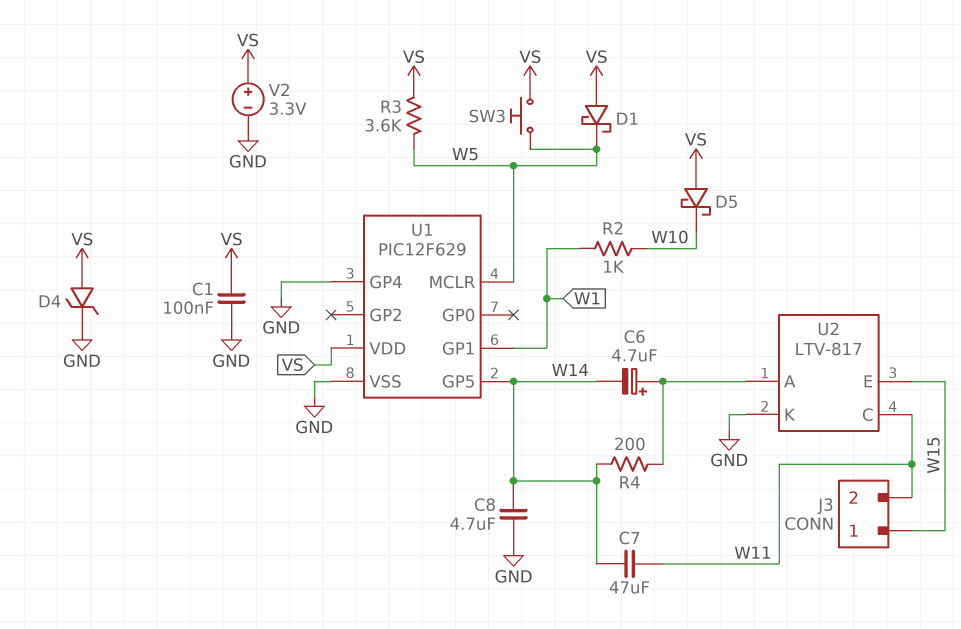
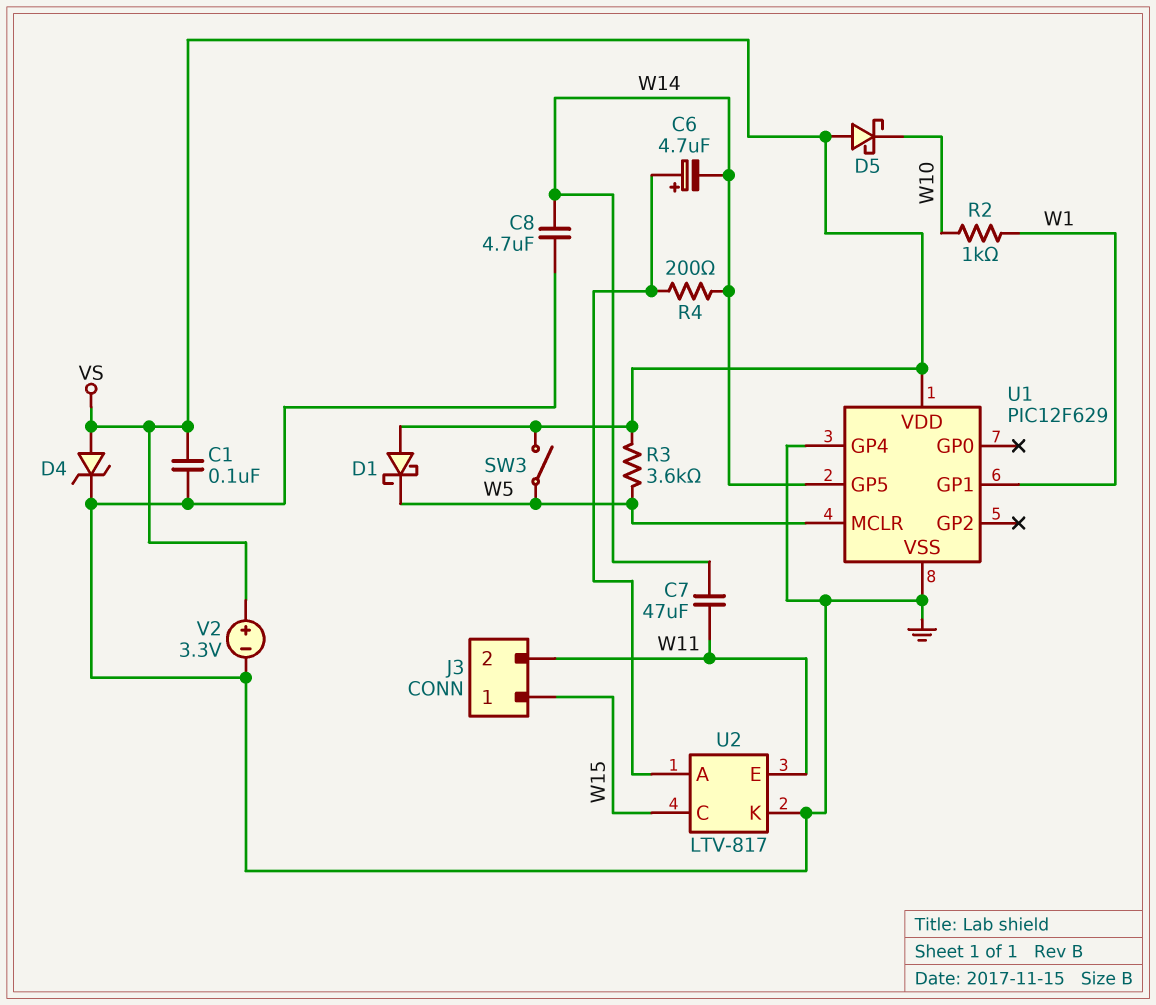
SW3: button (VS, W5) -> switch (VS, W5)
U2 pin C: W11 -> W15
U2 pin E: W15 -> W11

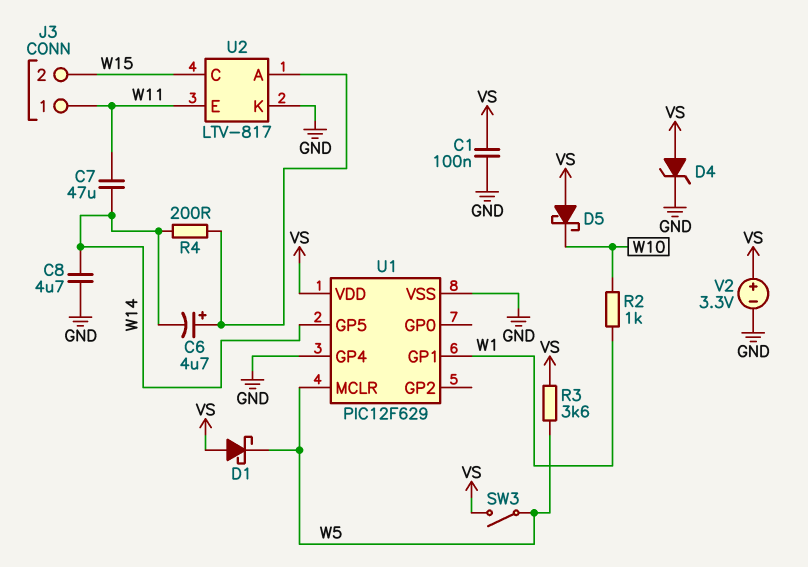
J3 pin 1: W15 -> W11
J3 pin 2: W11 -> W15

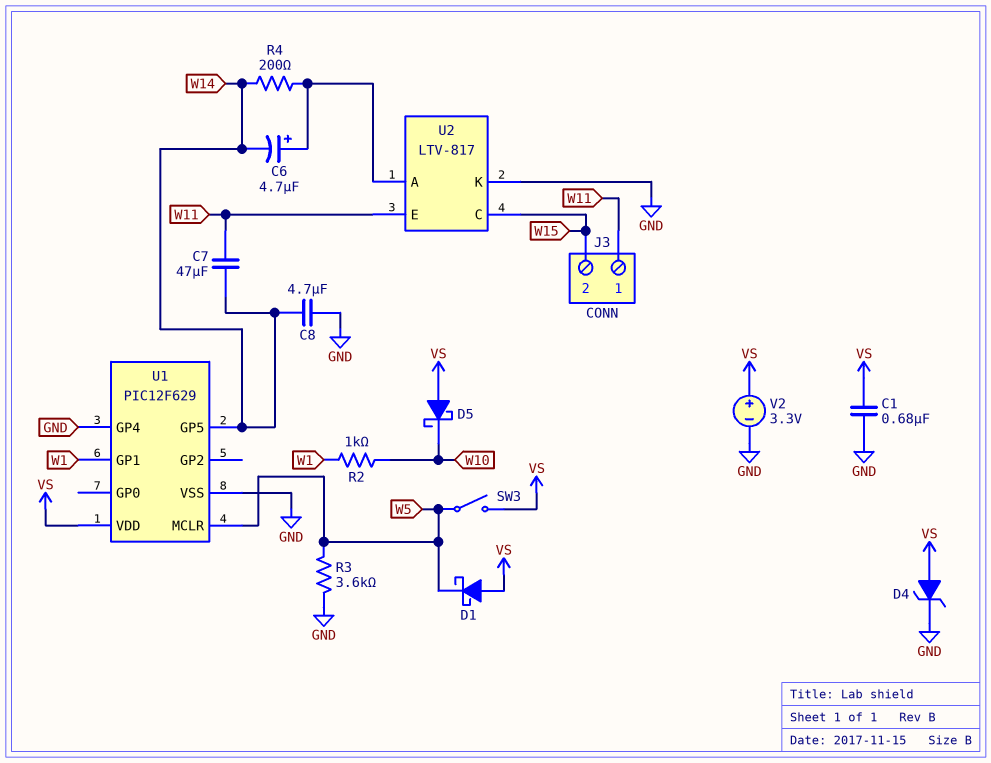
C1: 100nF (GND, VS) -> 680nF (GND, VS)
R3: 3.6k (VS, W5) -> 3.6k (GND, W5)

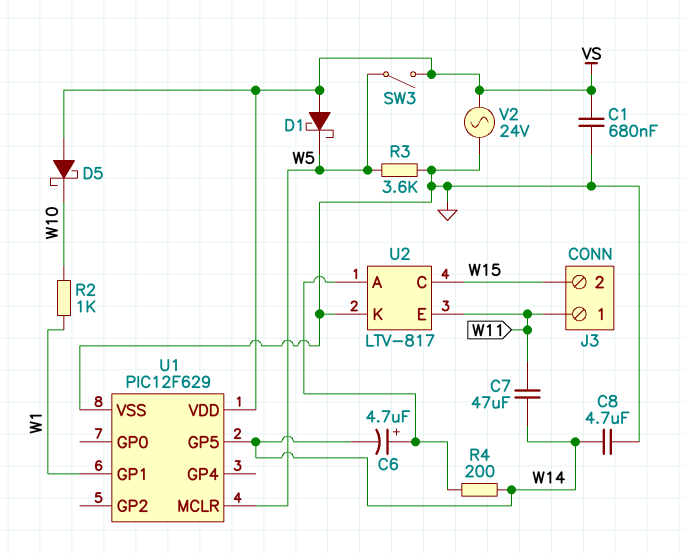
D4: zener (A VS, K GND) -> none
U1 pin GP4: GND -> none
V2: 3.3V (plus VS, minus GND) -> AC 24V (GND, VS)

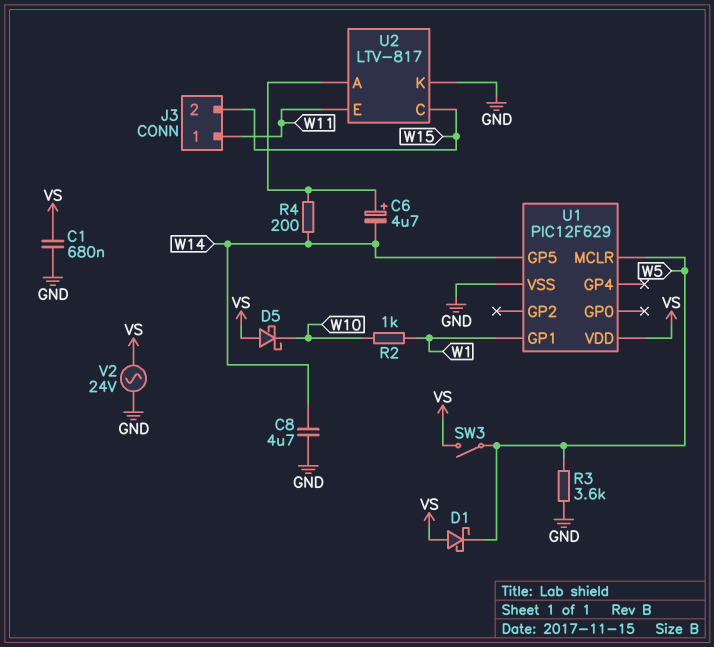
C7: 47uF (W11, W14) -> none

